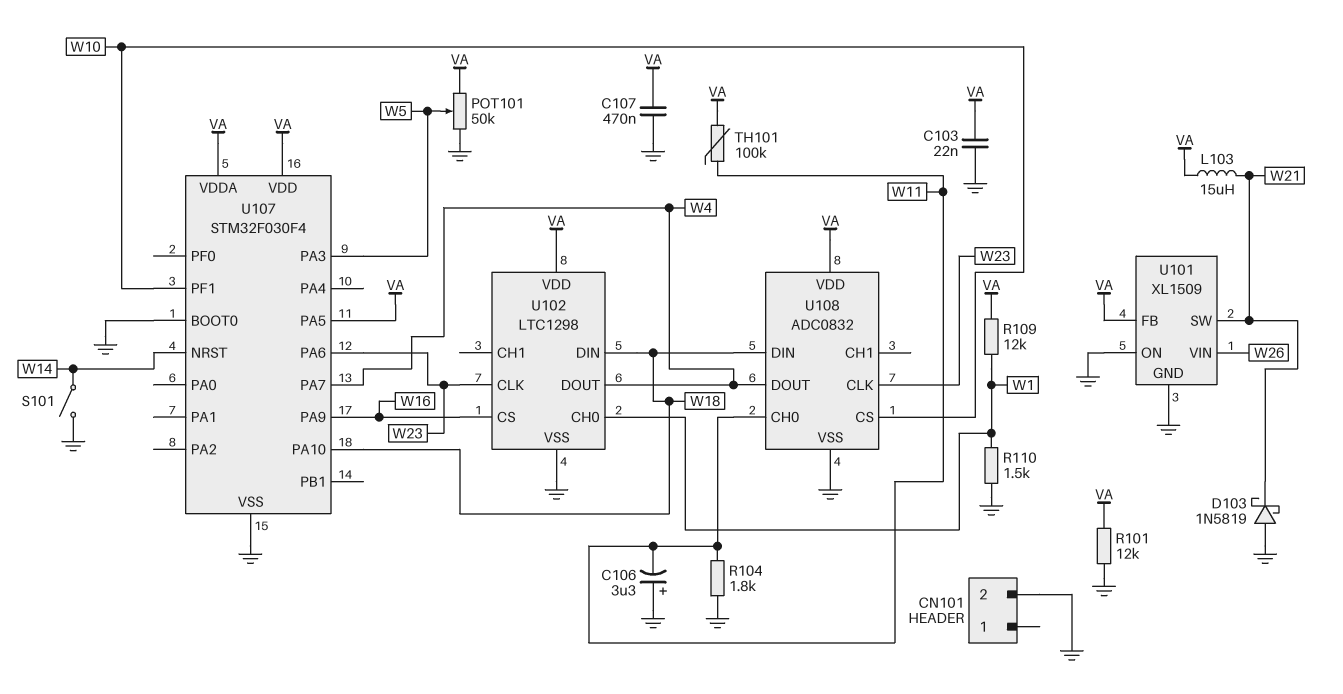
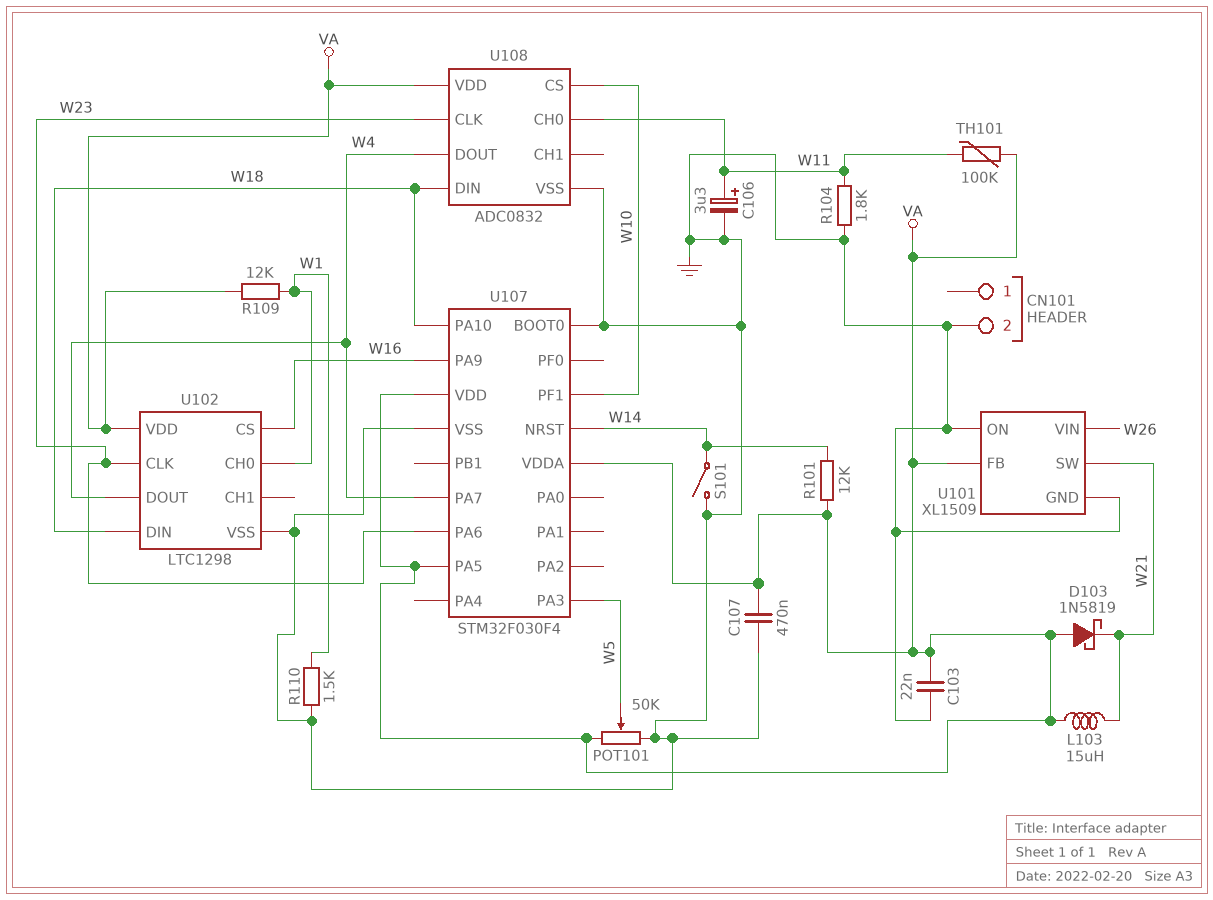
C106: 3.3uF (plus GND, minus W11) -> 3.3uF (plus W11, minus GND)
D103: schottky 1N5819 (A GND, K W21) -> schottky 1N5819 (A VA, K W21)
R101: 12k (GND, VA) -> 12k (VA, W14)

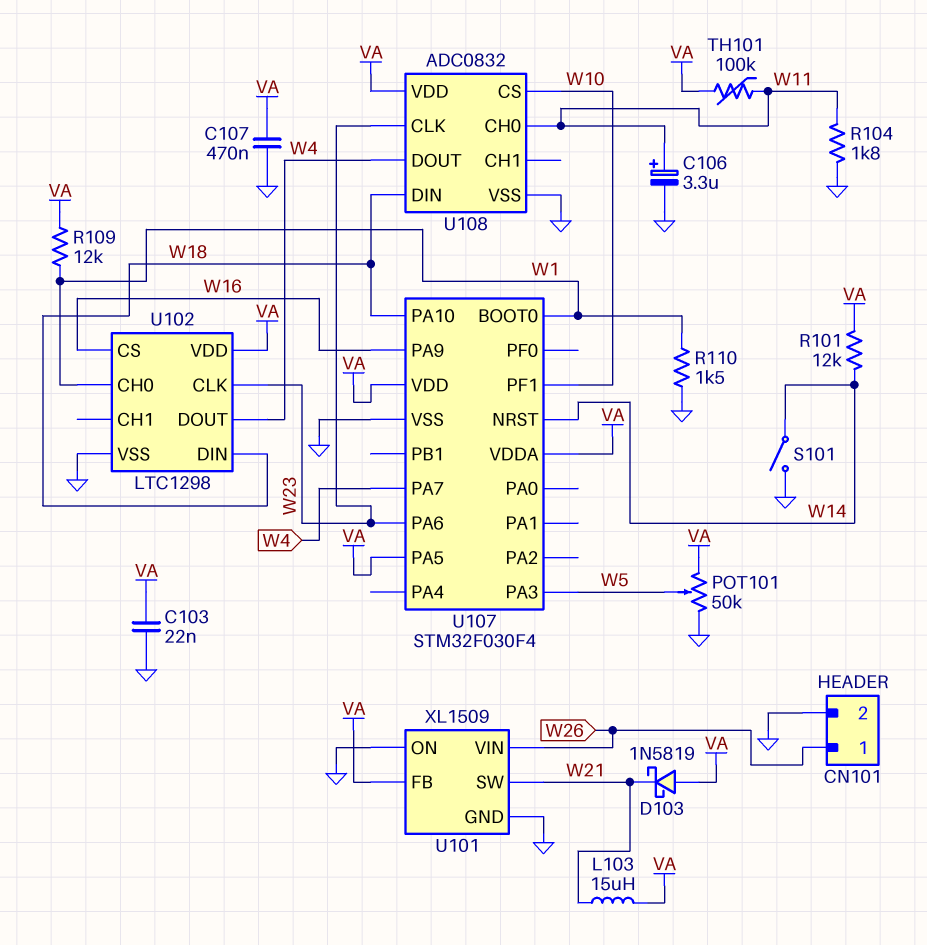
CN101 pin 1: none -> W26
U107 pin BOOT0: GND -> W1

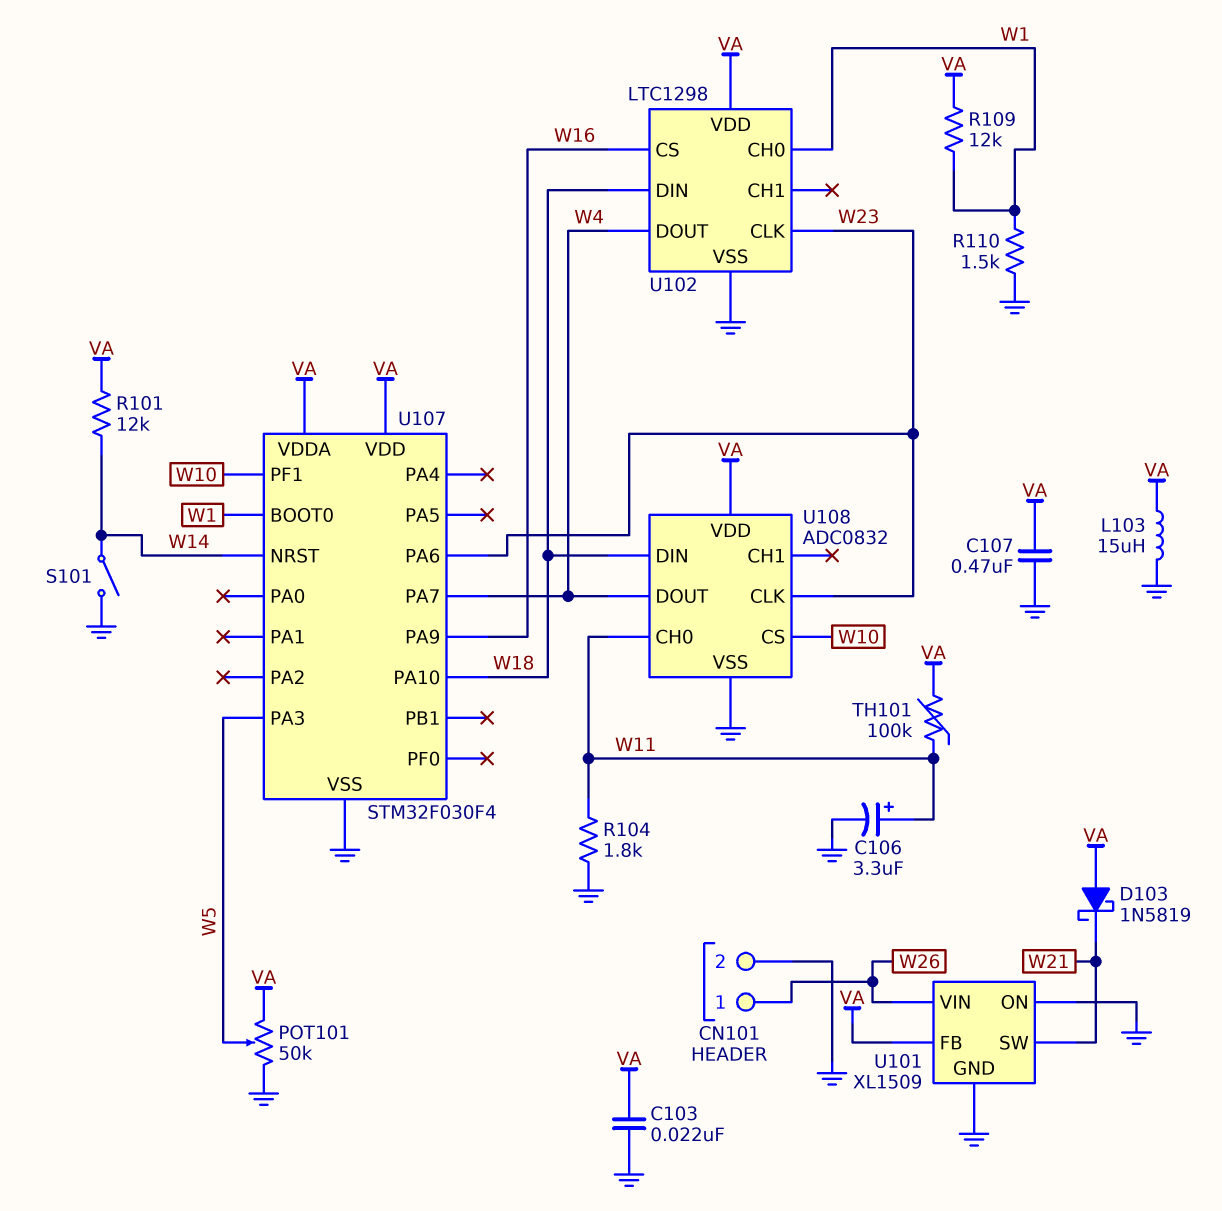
L103: 15uH (VA, W21) -> 15uH (GND, VA)
U107 pin PA5: VA -> none

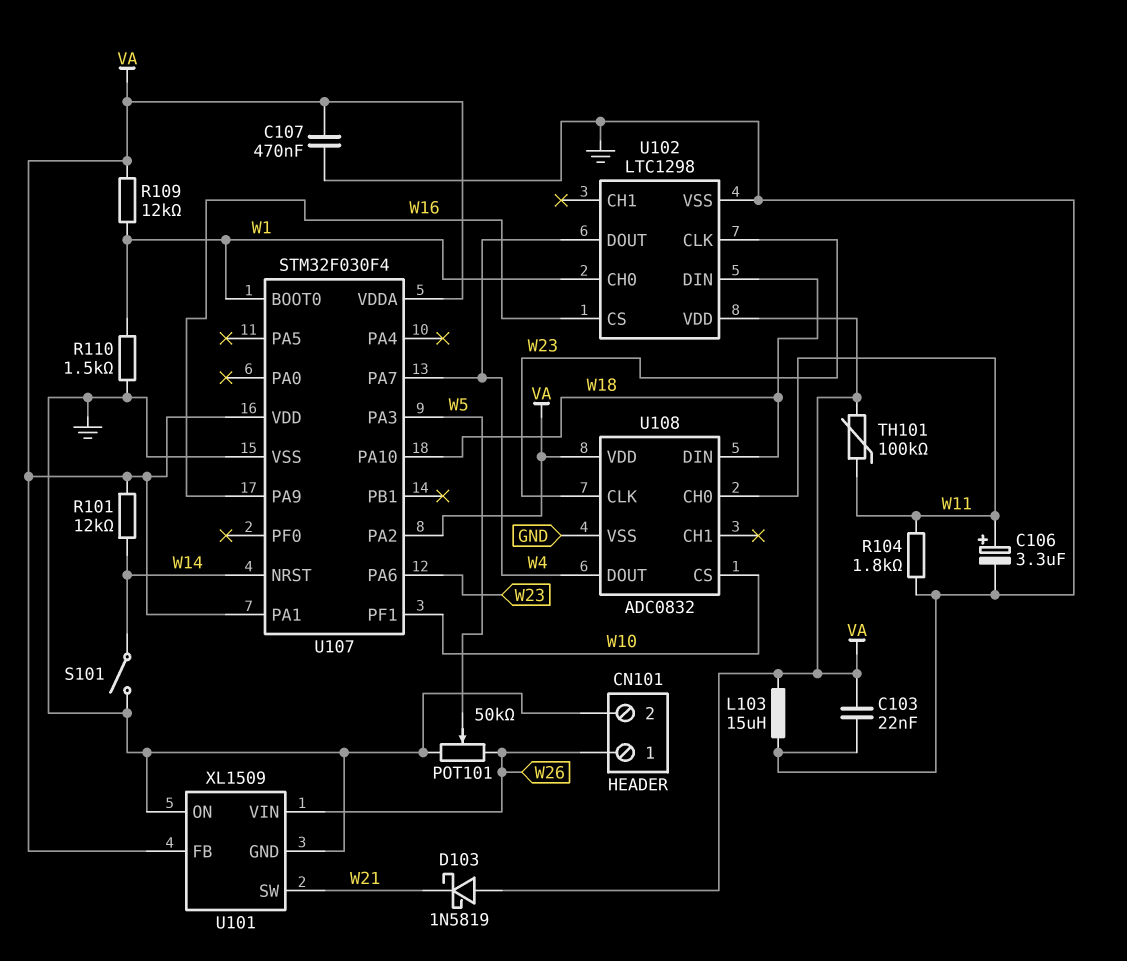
POT101: 50k (GND, VA, wiper W5) -> 50k (GND, W26, wiper W5)
U107 pin PA1: none -> VA
U107 pin PA2: none -> VA

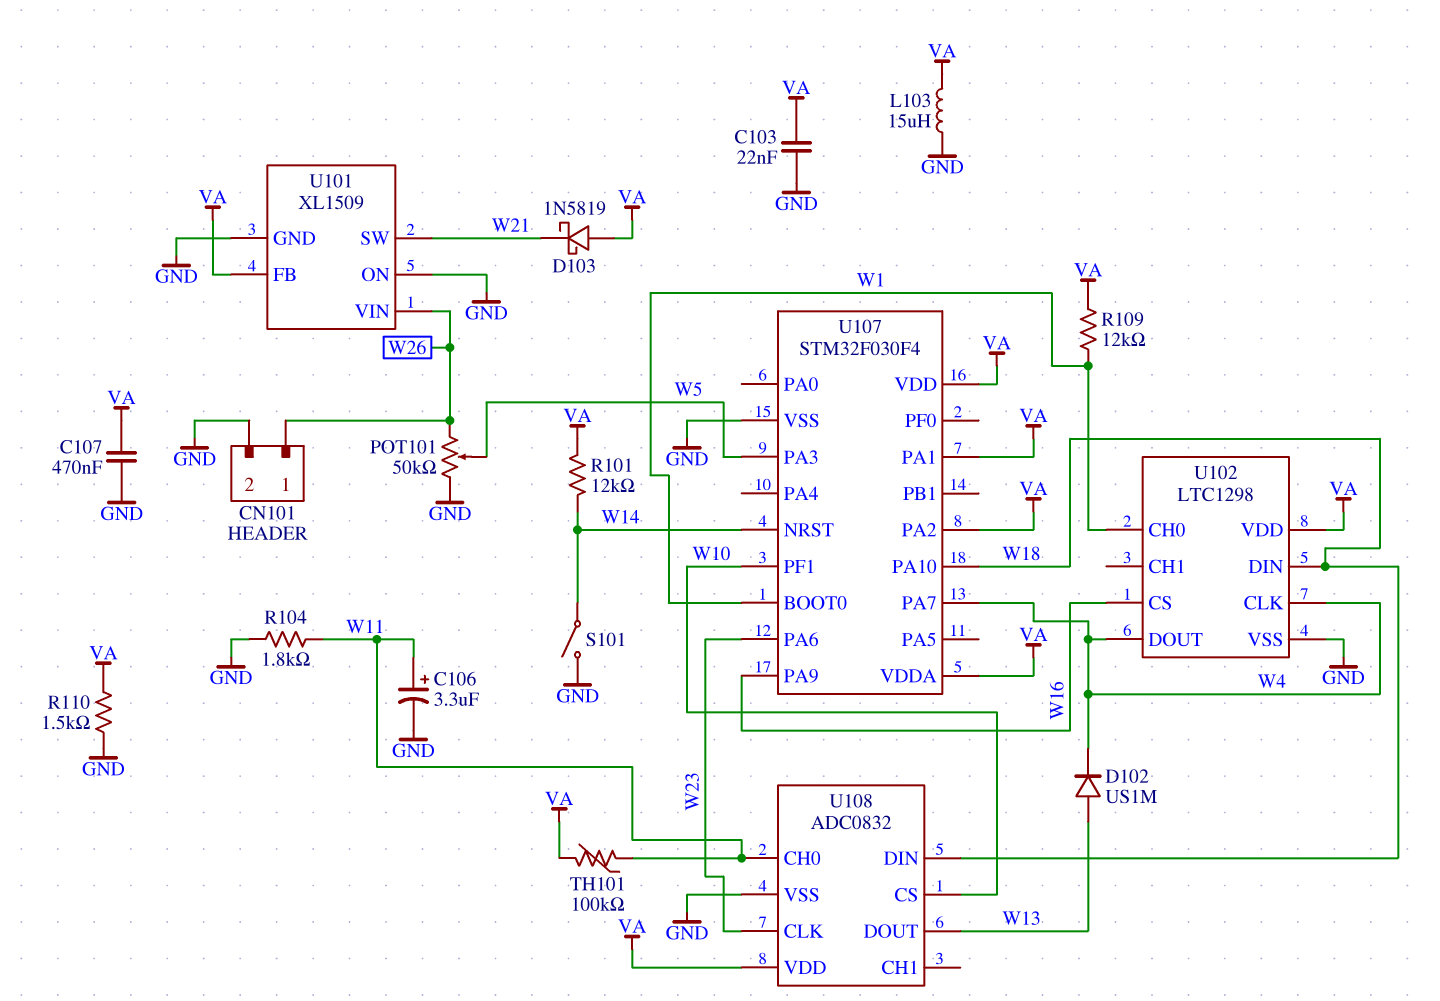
D102: none -> diode US1M (A W13, K W4)
R110: 1.5k (GND, W1) -> 1.5k (GND, VA)
U102 pin CLK: W23 -> W4
U108 pin DOUT: W4 -> W13

